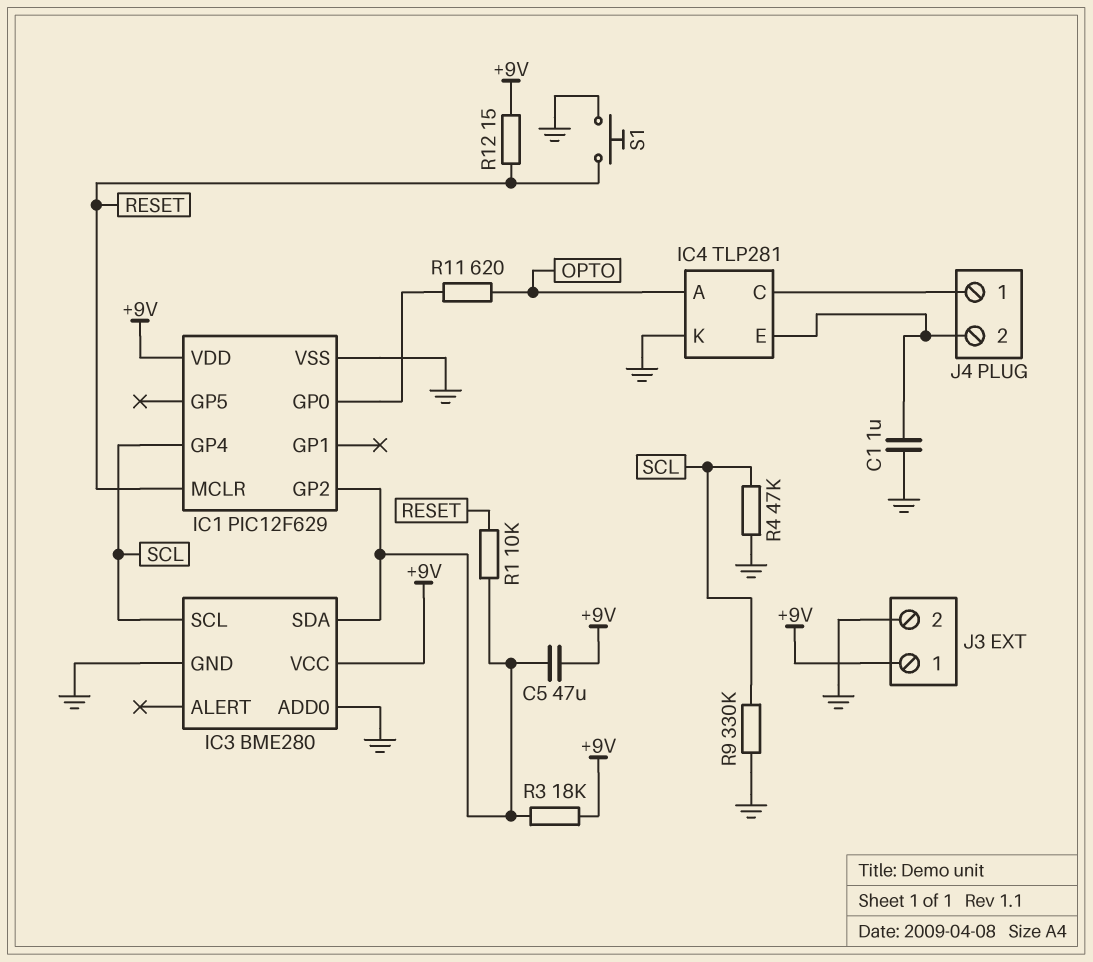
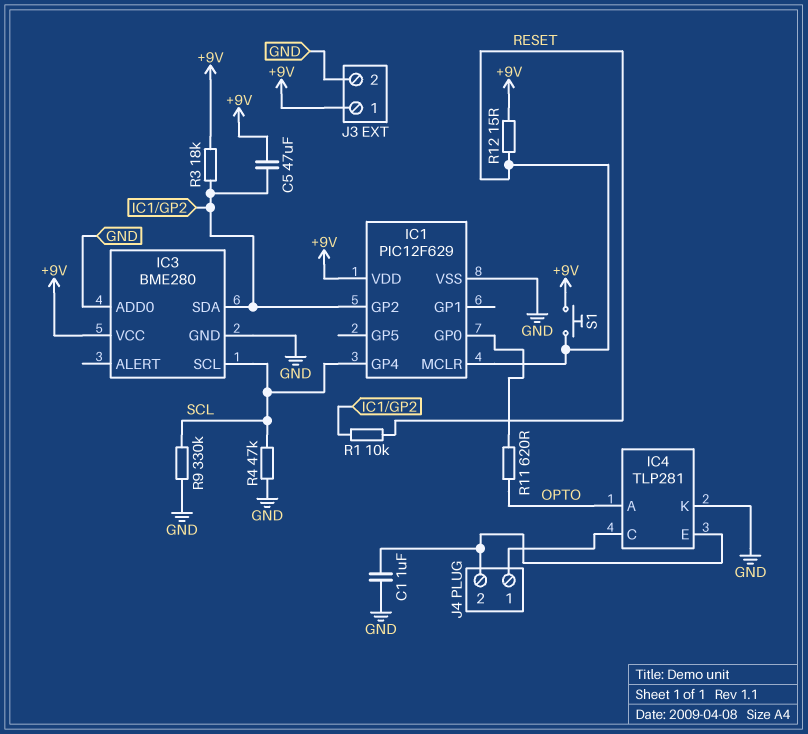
S1: button (GND, RESET) -> button (+9V, RESET)

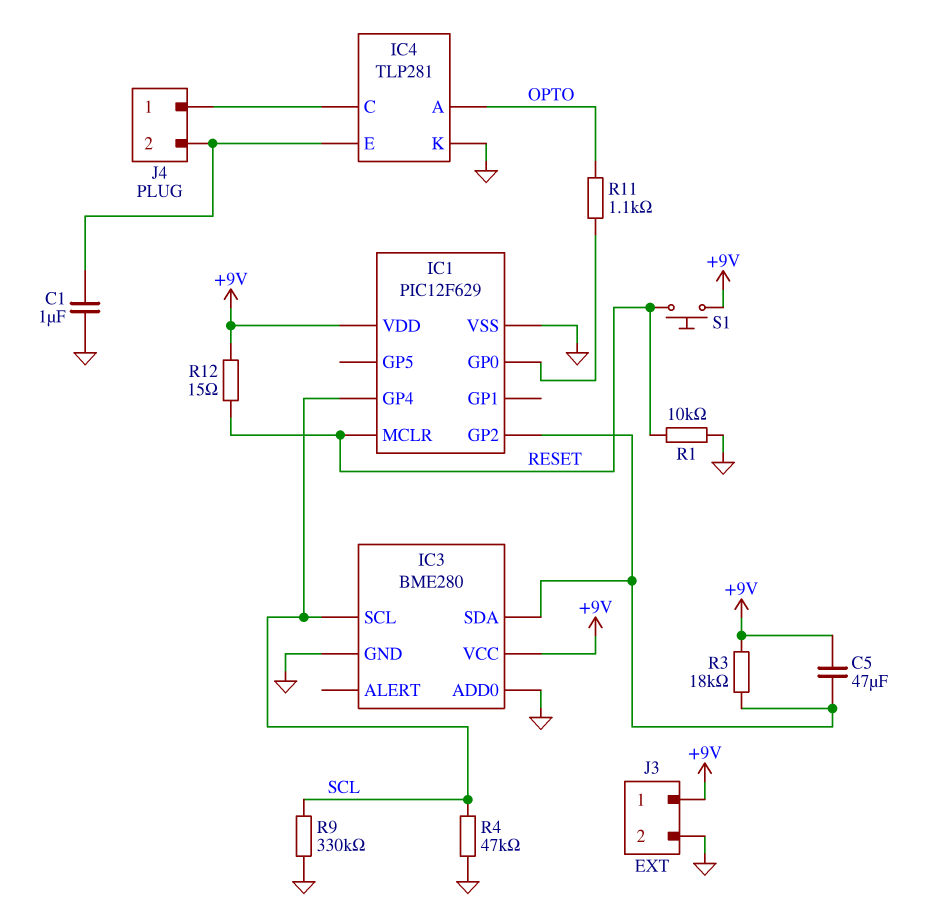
R1: 10k (IC1/GP2, RESET) -> 10k (GND, RESET)
R11: 620 (IC1/GP0, OPTO) -> 1.1k (IC1/GP0, OPTO)

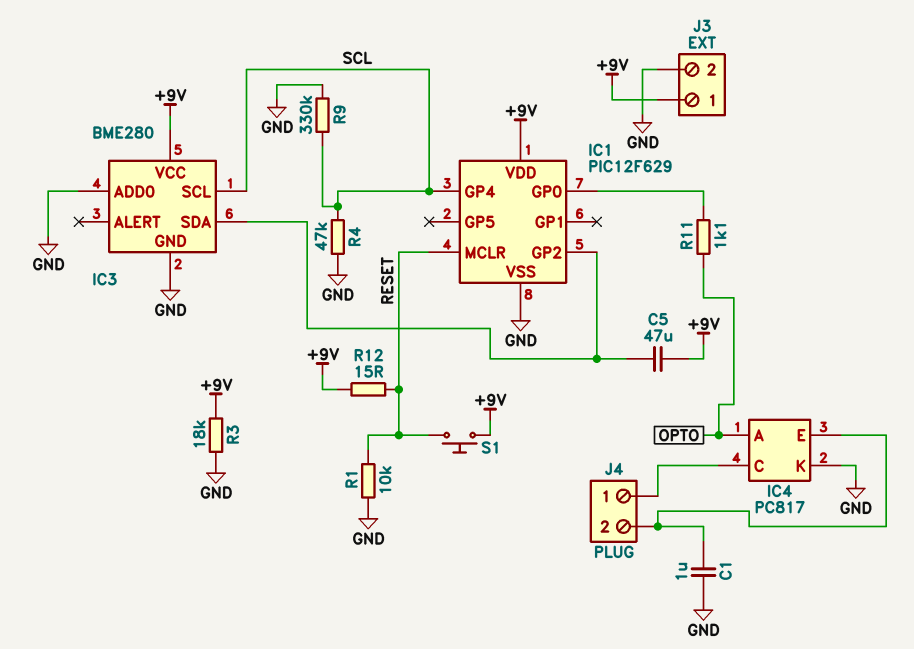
IC4: TLP281 -> PC817
R3: 18k (+9V, IC1/GP2) -> 18k (+9V, GND)

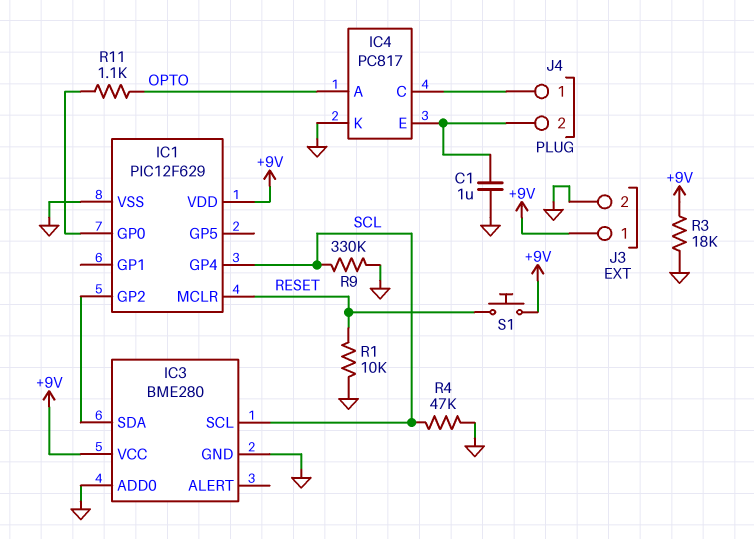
C5: 47uF (+9V, IC1/GP2) -> none
R12: 15 (+9V, RESET) -> none

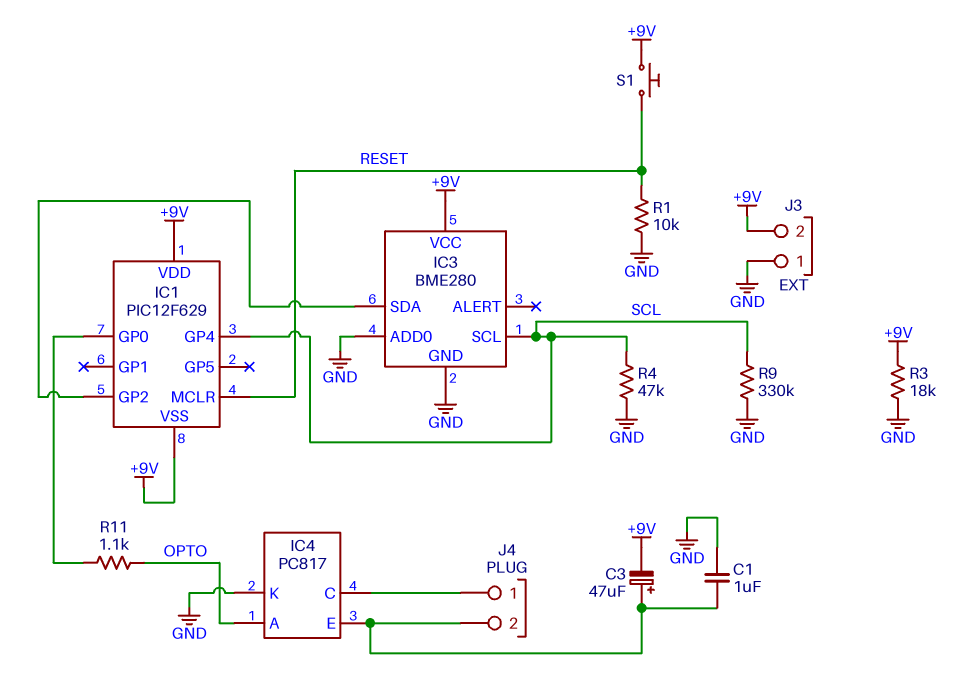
C3: none -> 47uF (plus IC4/E, minus +9V)
IC1 pin VSS: GND -> +9V
J3 pin 1: +9V -> GND
J3 pin 2: GND -> +9V

